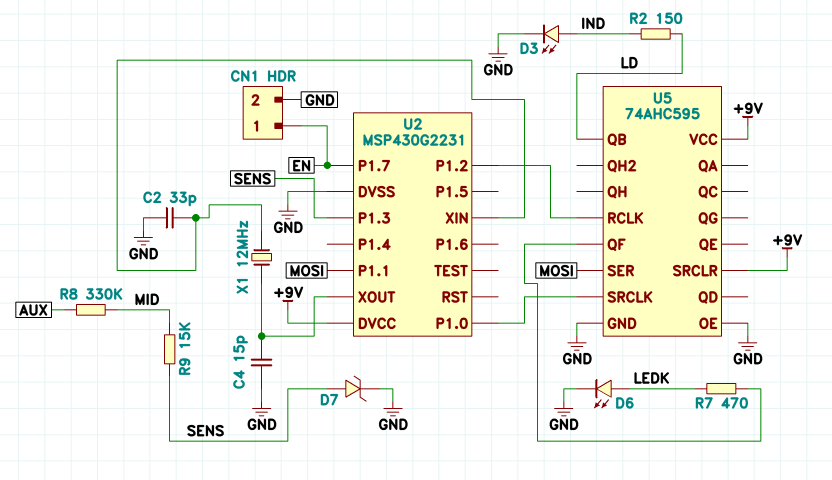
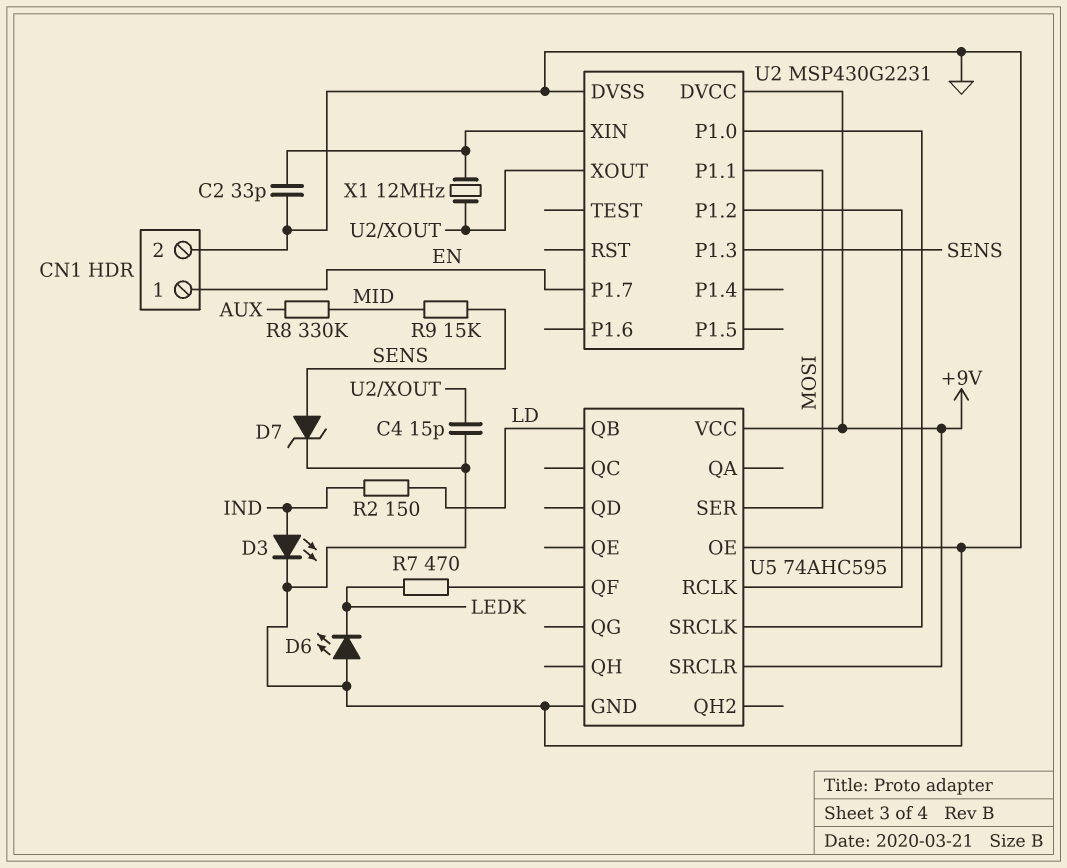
D6: LED (A LEDK, K GND) -> LED (A GND, K LEDK)

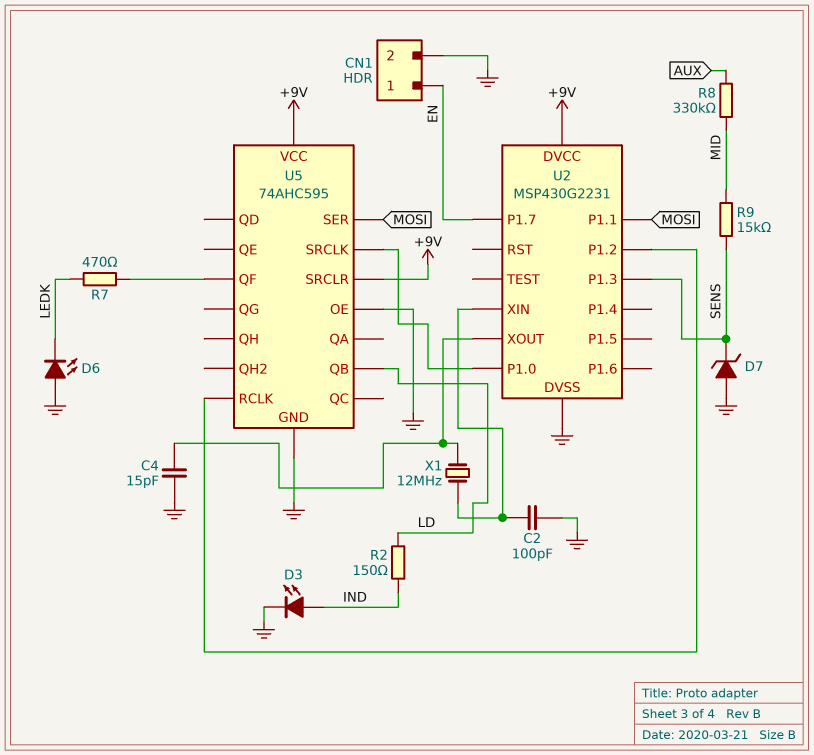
C2: 33pF (GND, U2/XIN) -> 100pF (GND, U2/XIN)
D7: zener (A SENS, K GND) -> zener (A GND, K SENS)

